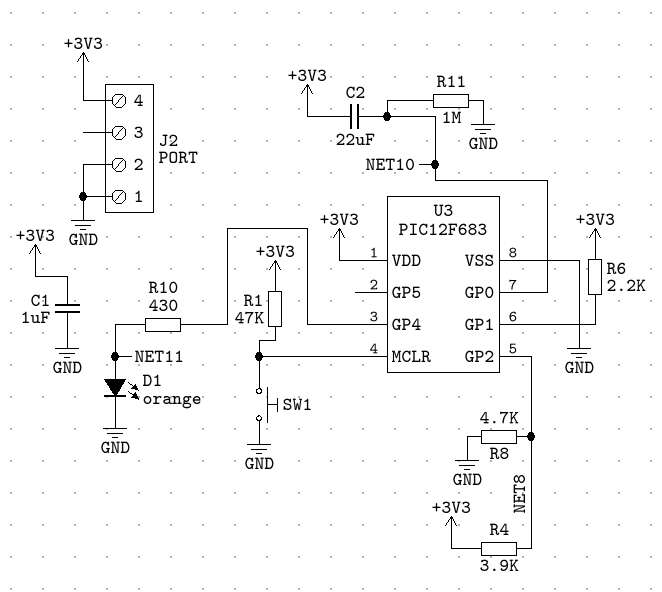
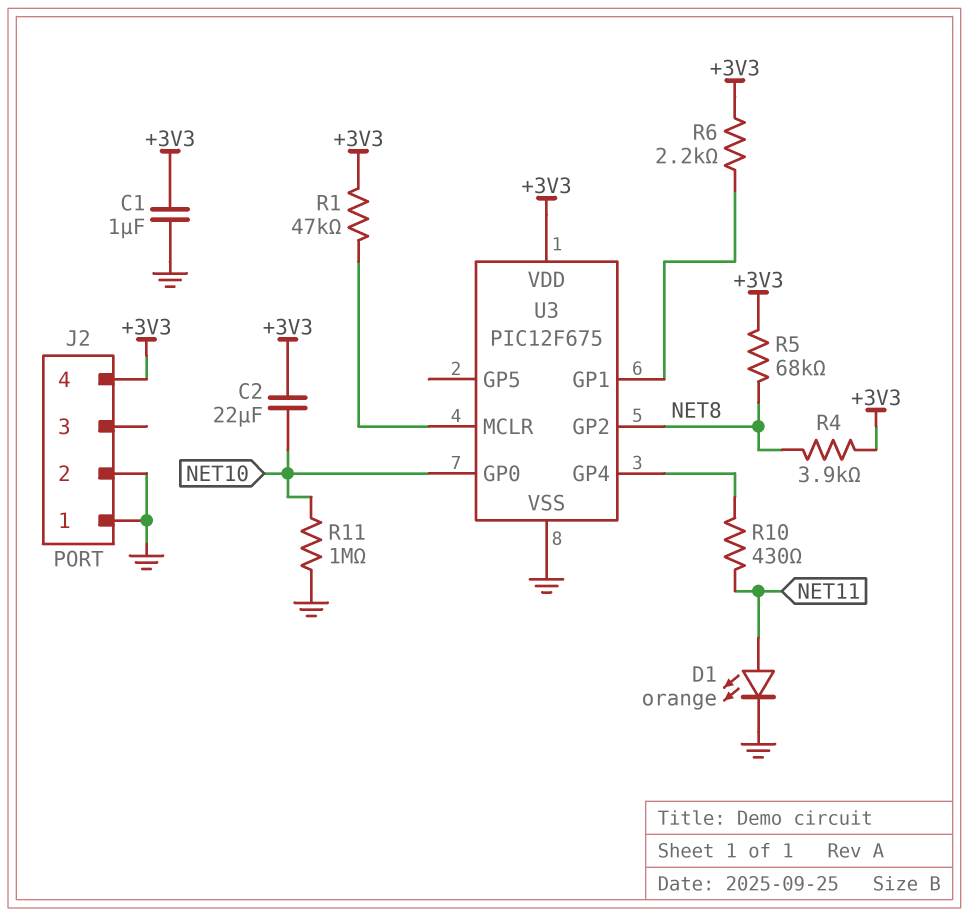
R5: none -> 68k (+3V3, NET8)
R8: 4.7k (GND, NET8) -> none
SW1: button (GND, U3/MCLR) -> none
U3: PIC12F683 -> PIC12F675

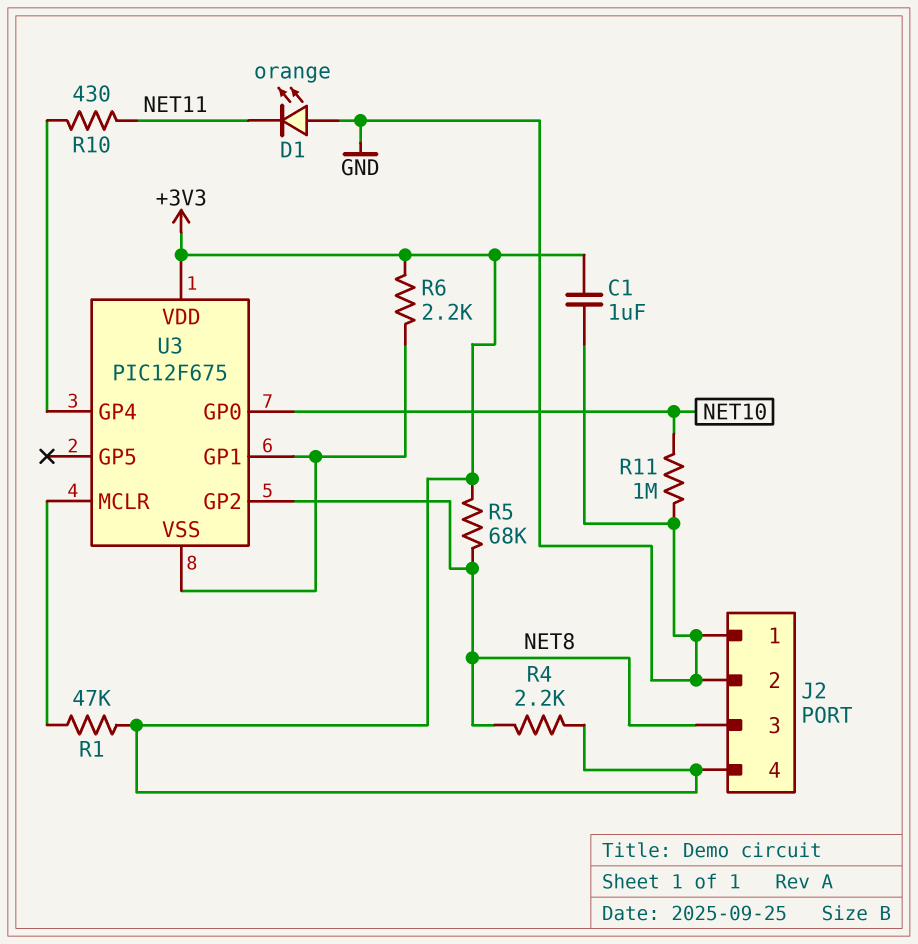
C2: 22uF (+3V3, NET10) -> none
D1: LED orange (A NET11, K GND) -> LED orange (A GND, K NET11)
J2 pin 3: none -> NET8
R4: 3.9k (+3V3, NET8) -> 2.2k (+3V3, NET8)
U3 pin VSS: GND -> U3/GP1

